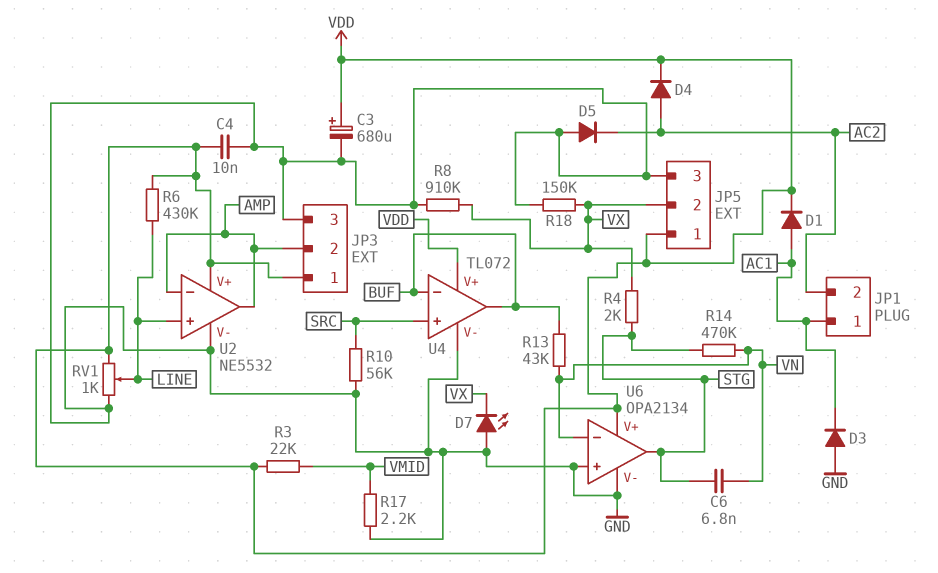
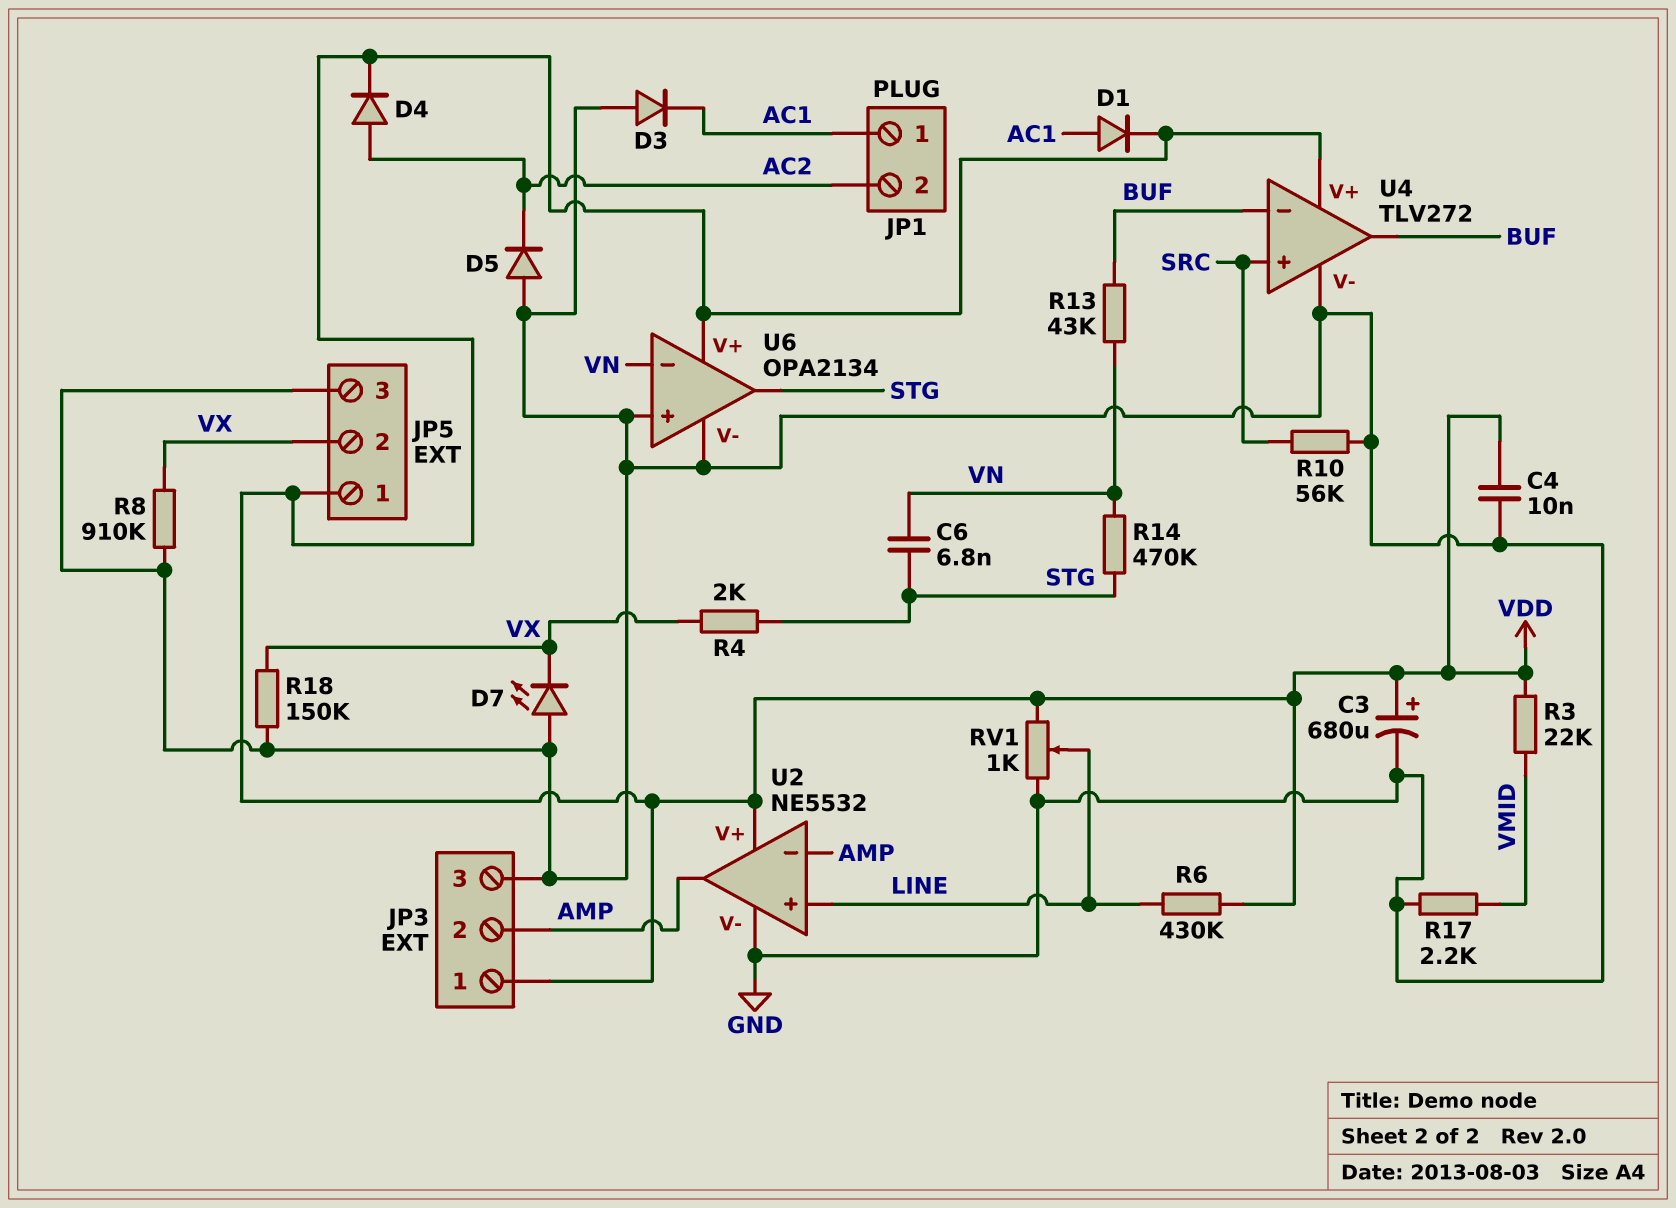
U4: TL072 -> TLV272

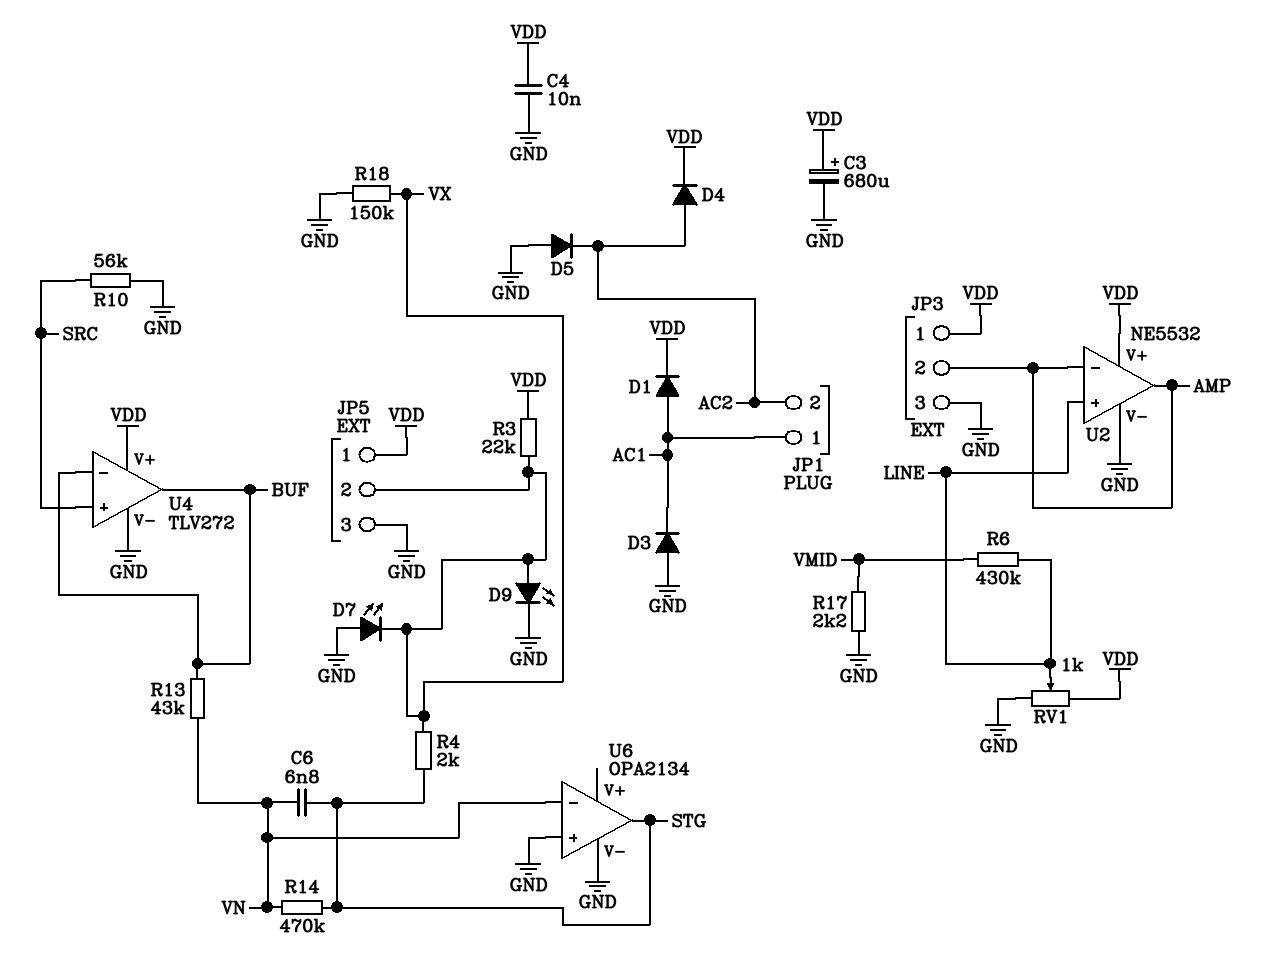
D9: none -> LED (A VX, K GND)
R3: 22k (VDD, VMID) -> 22k (VDD, VX)
R6: 430k (LINE, VDD) -> 430k (LINE, VMID)
R8: 910k (GND, VX) -> none
U6 pin V+: VDD -> none

